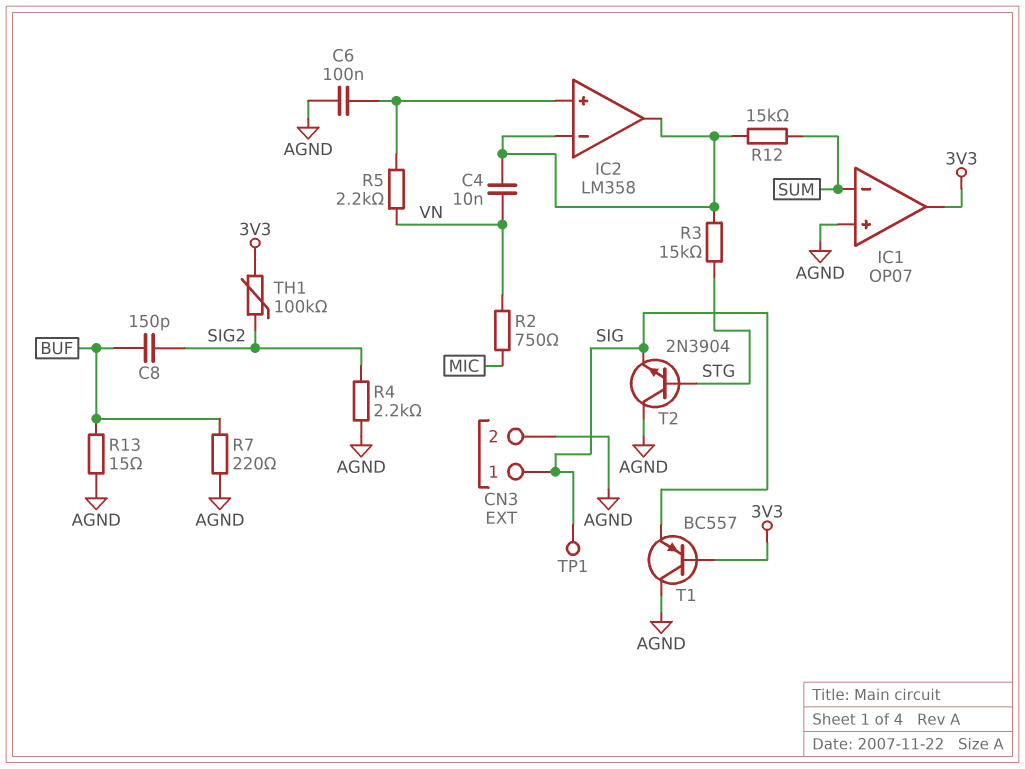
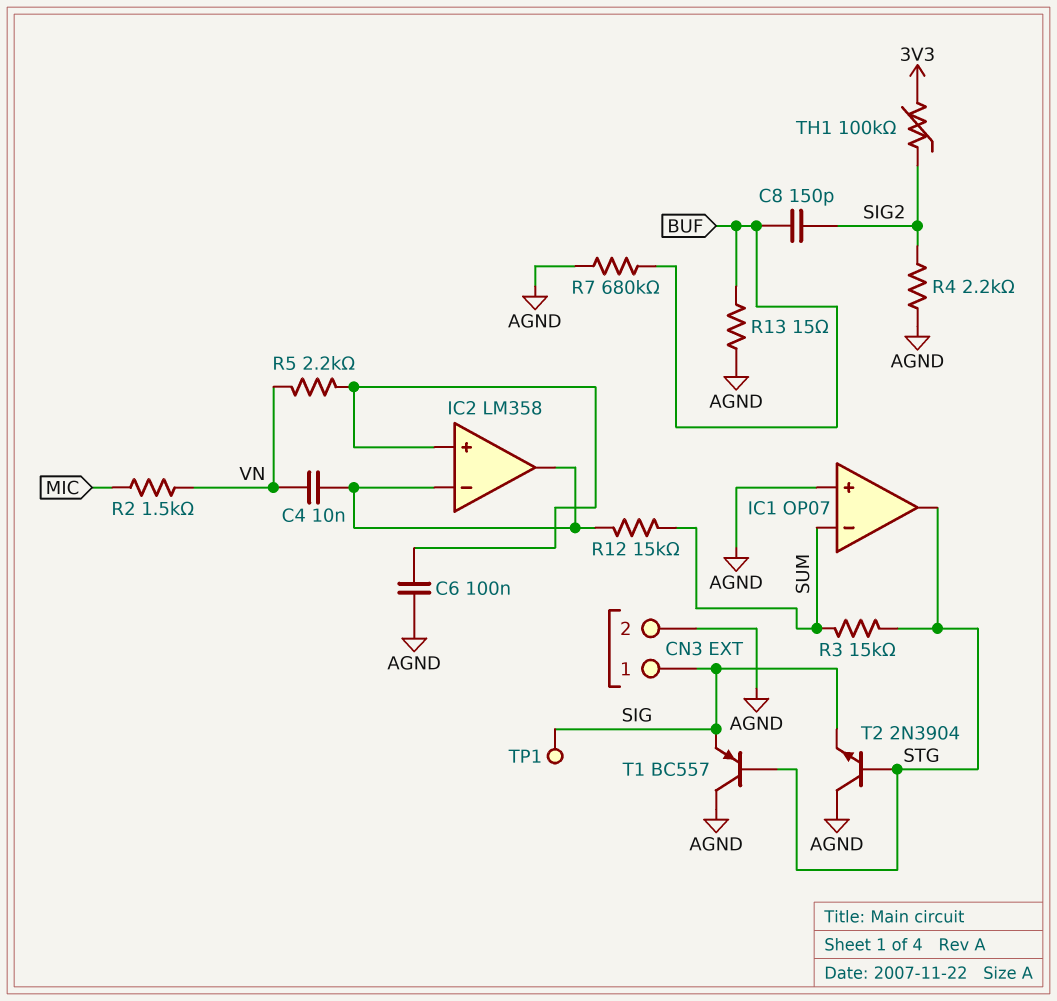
IC1 pin out: 3V3 -> STG
R2: 750 (MIC, VN) -> 1.5k (MIC, VN)
R3: 15k (IC2/in-, STG) -> 15k (STG, SUM)
R7: 220 (AGND, BUF) -> 680k (AGND, BUF)
T1: PNP BC557 (B 3V3, C AGND, E SIG) -> PNP BC557 (B STG, C AGND, E SIG)

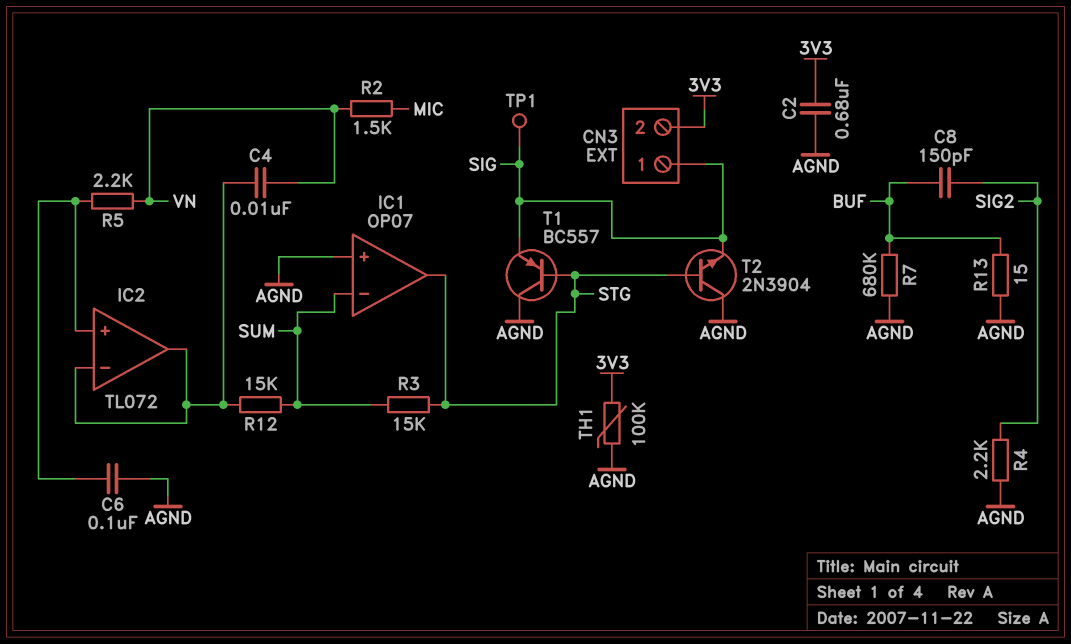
C2: none -> 680nF (3V3, AGND)
CN3 pin 2: AGND -> 3V3
IC2: LM358 -> TL072
TH1: 100k (3V3, SIG2) -> 100k (3V3, AGND)

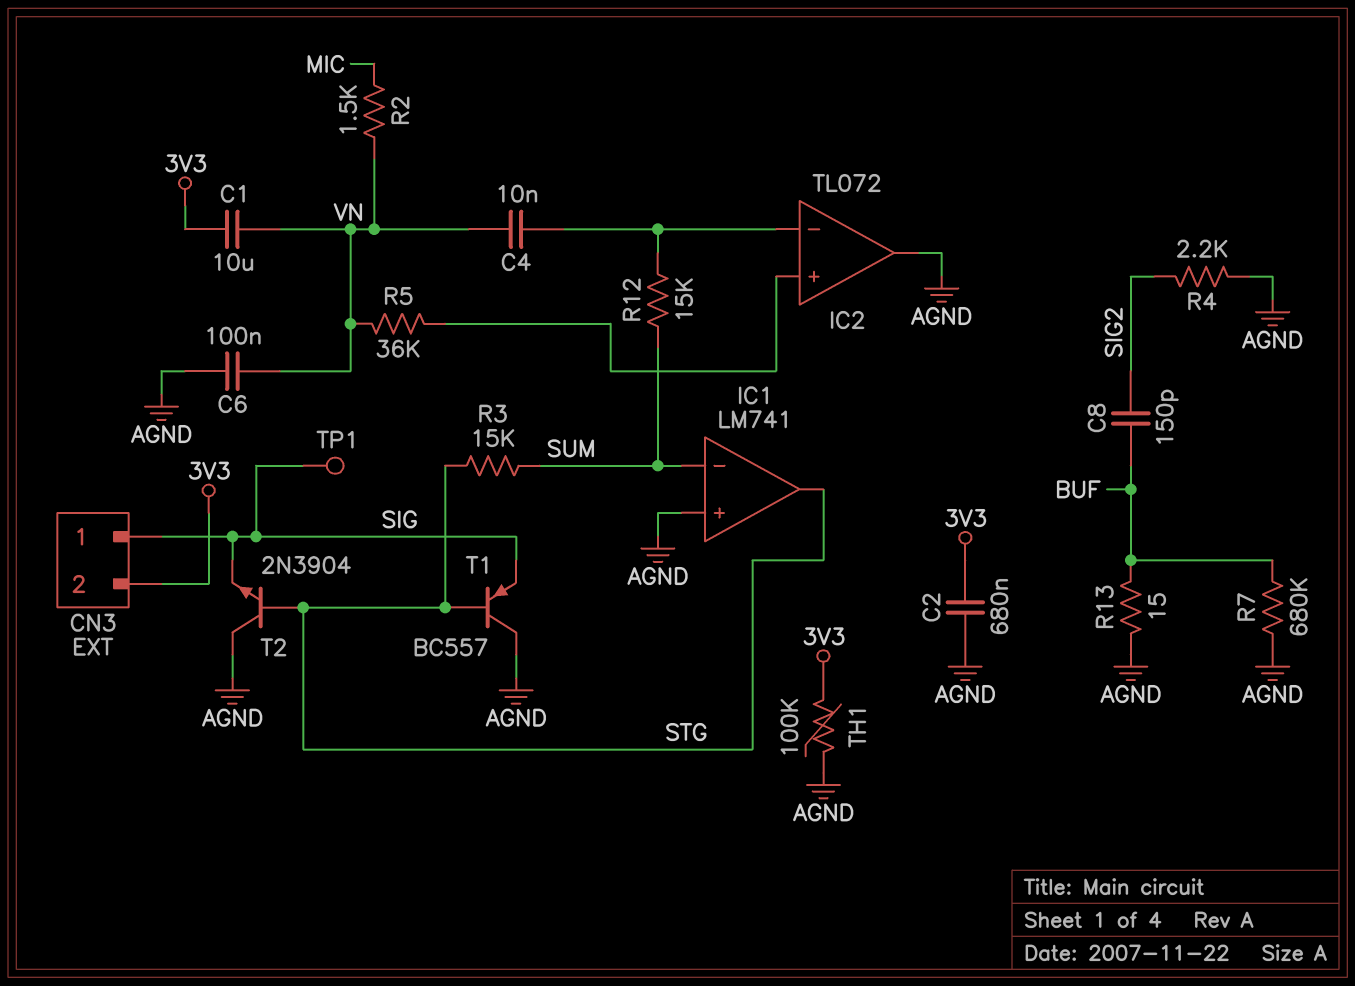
C1: none -> 10uF (3V3, VN)
C6: 100nF (AGND, IC2/in+) -> 100nF (AGND, VN)
IC1: OP07 -> LM741
IC2 pin out: IC2/in- -> AGND
R5: 2.2k (IC2/in+, VN) -> 36k (IC2/in+, VN)

